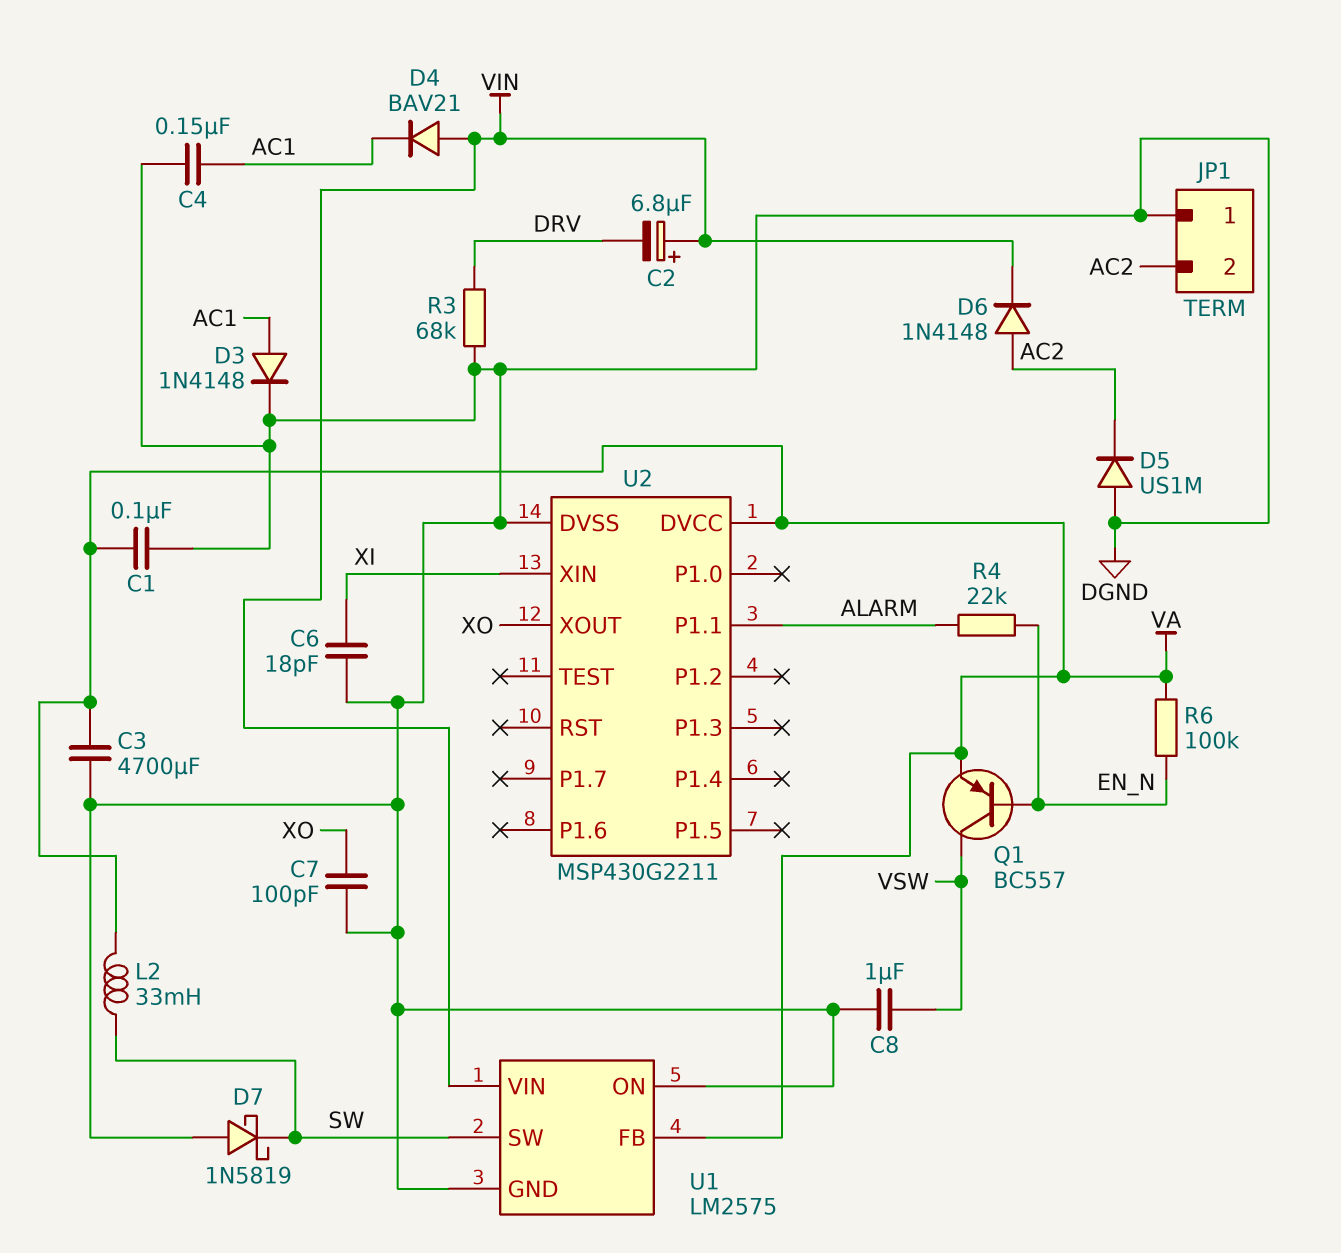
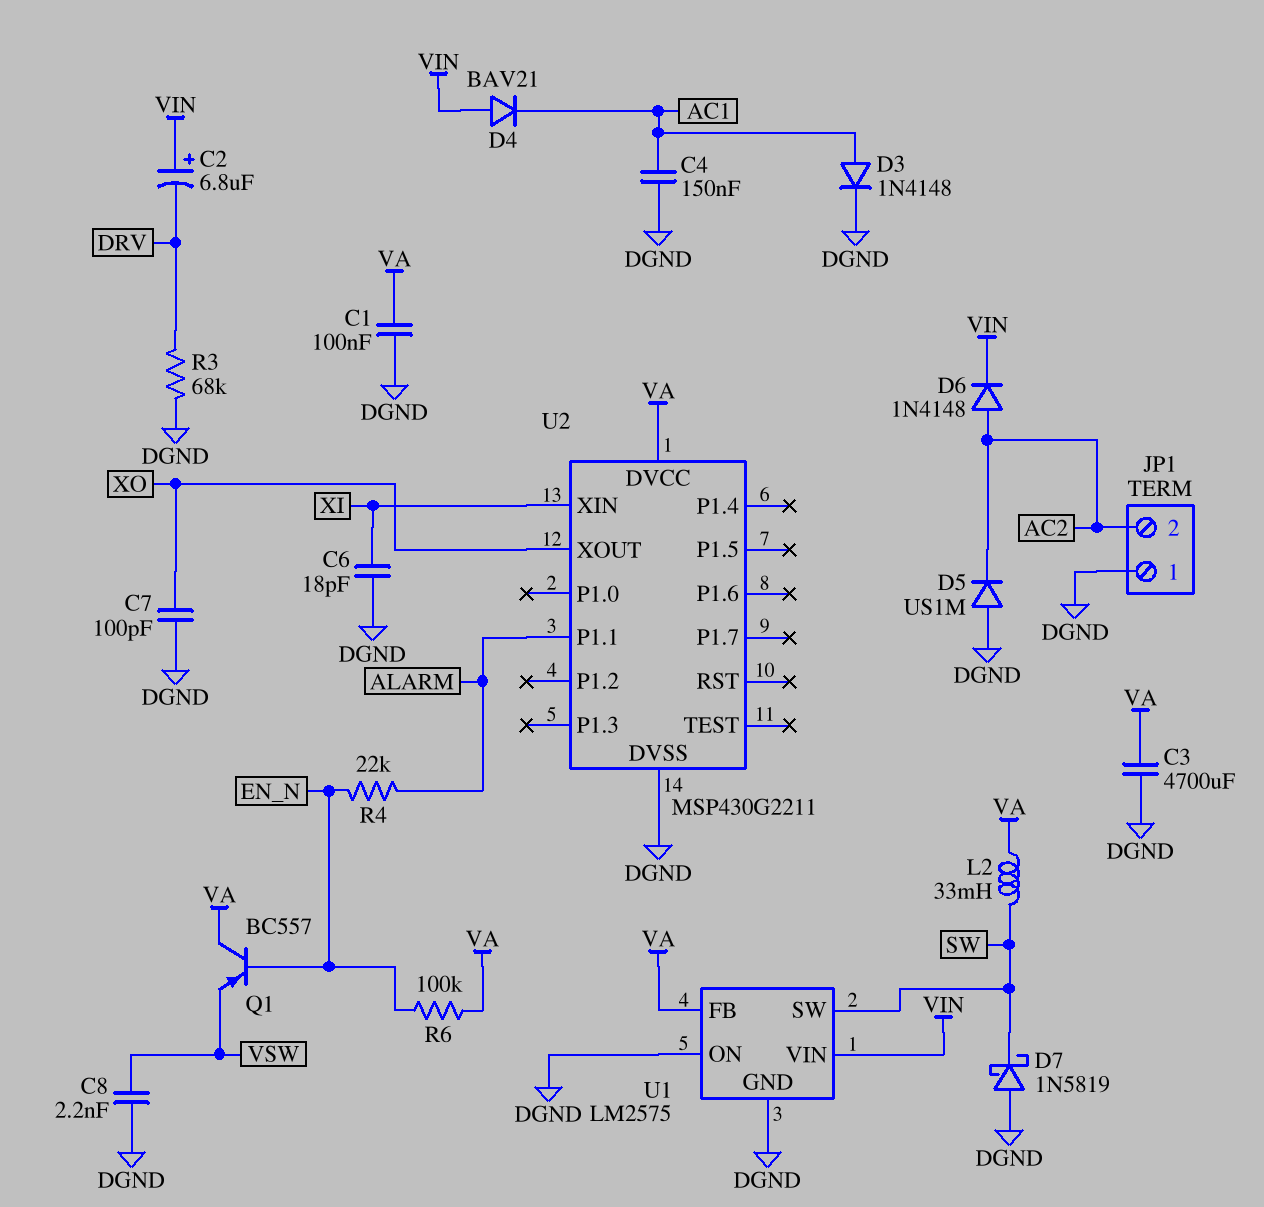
C8: 1uF (DGND, VSW) -> 2.2nF (DGND, VSW)
Q1: PNP BC557 (B EN_N, C VSW, E VA) -> PNP BC557 (B EN_N, C VA, E VSW)

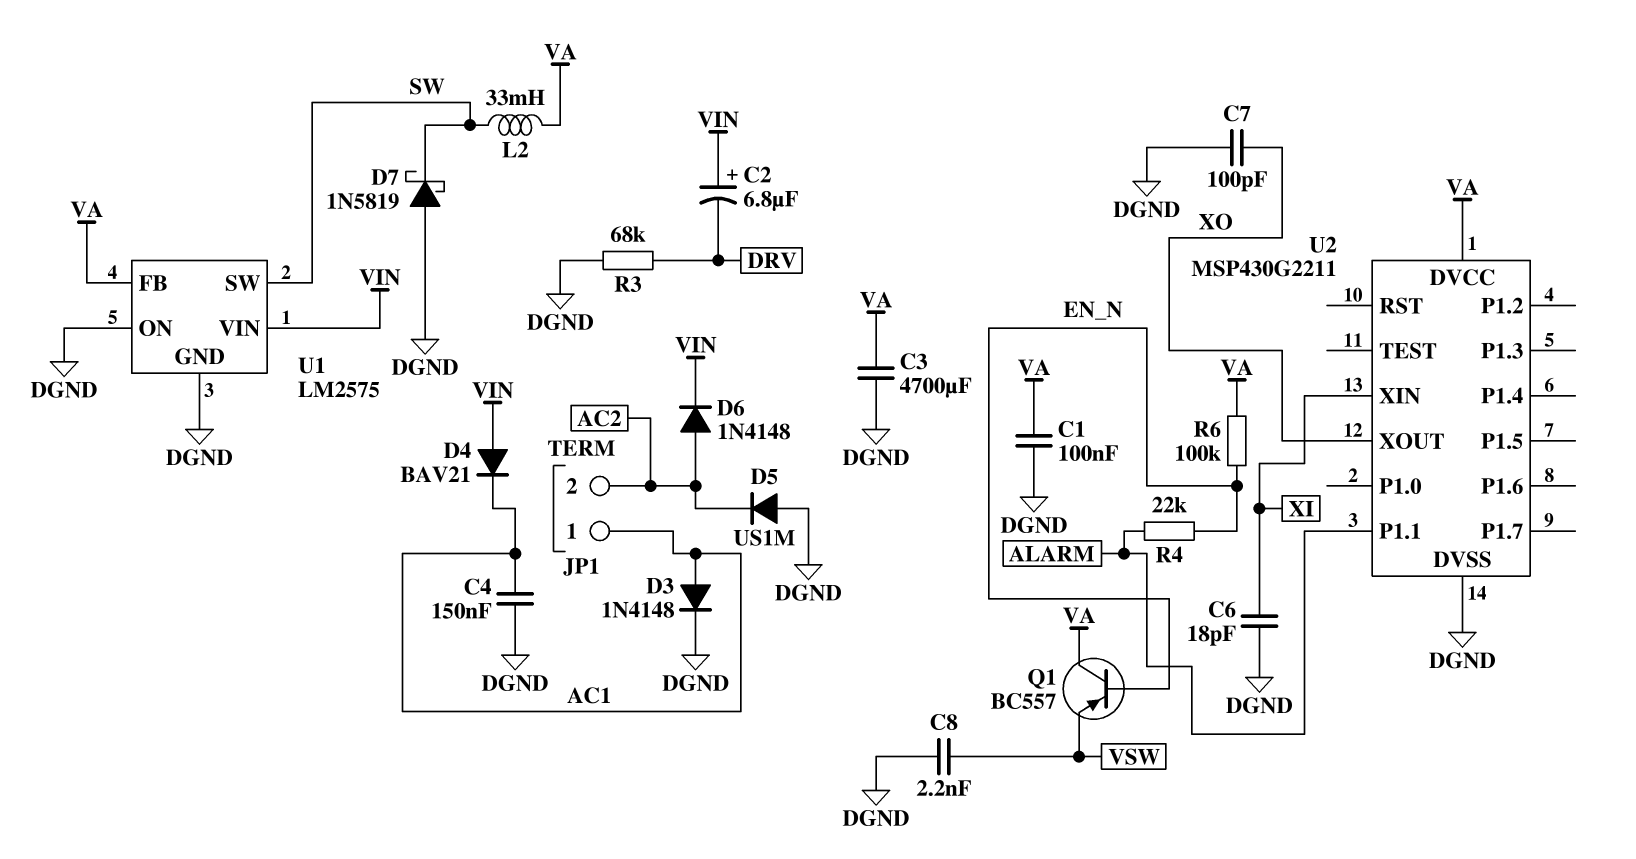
JP1 pin 1: DGND -> AC1

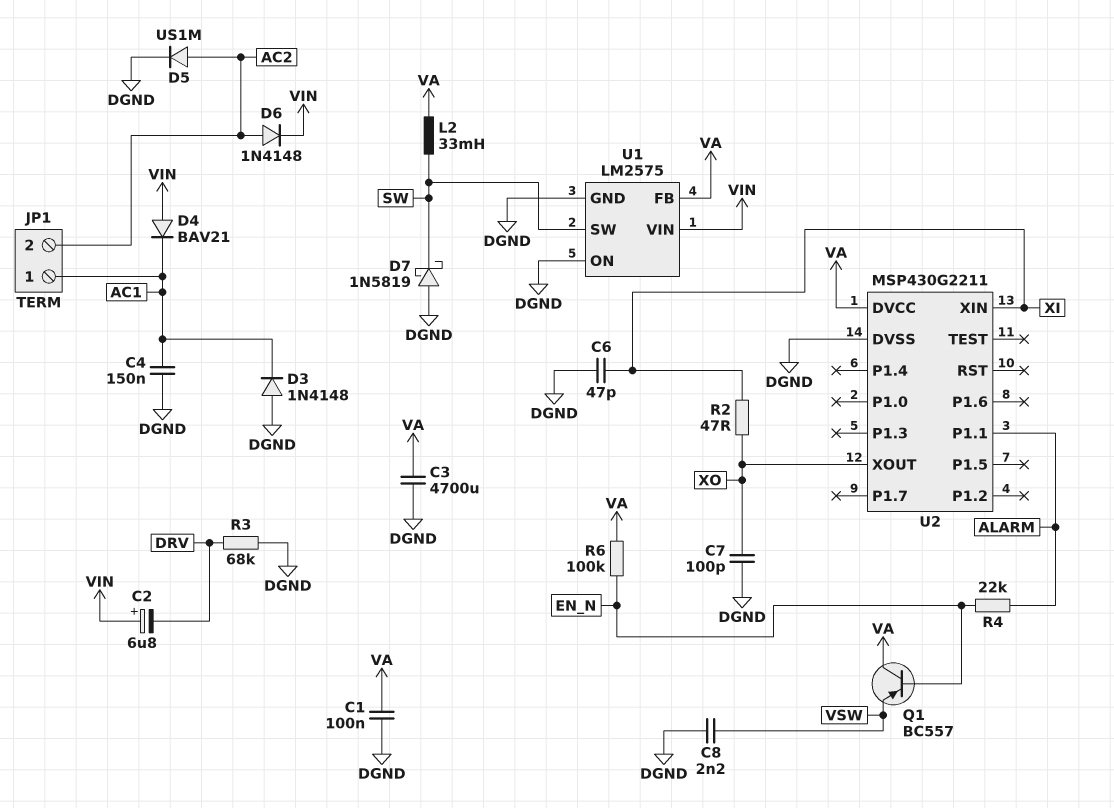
C6: 18pF (DGND, XI) -> 47pF (DGND, XI)
D3: diode 1N4148 (A AC1, K DGND) -> diode 1N4148 (A DGND, K AC1)
D5: diode US1M (A DGND, K AC2) -> diode US1M (A AC2, K DGND)
R2: none -> 47 (XI, XO)

